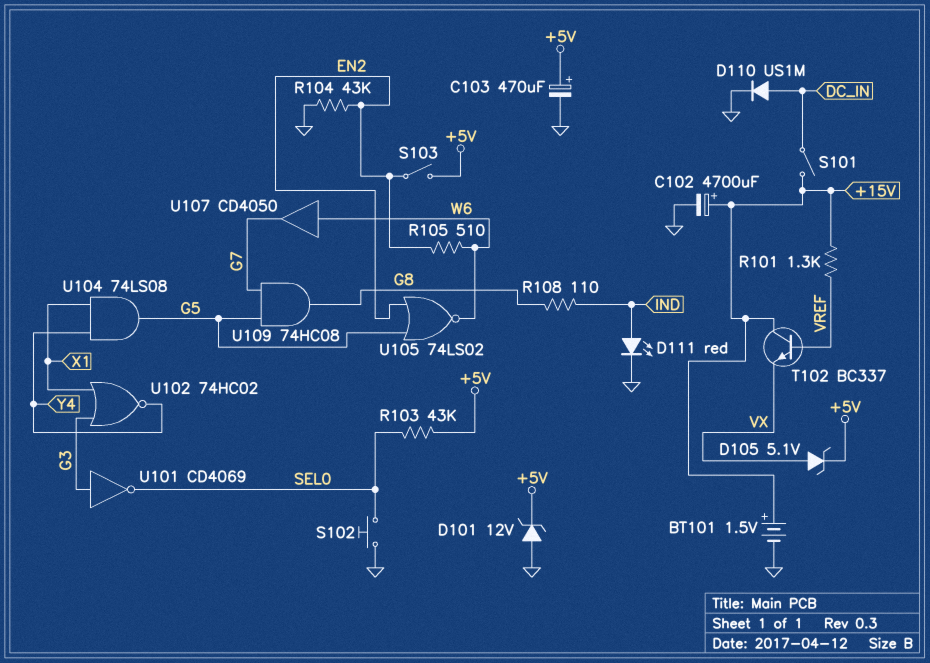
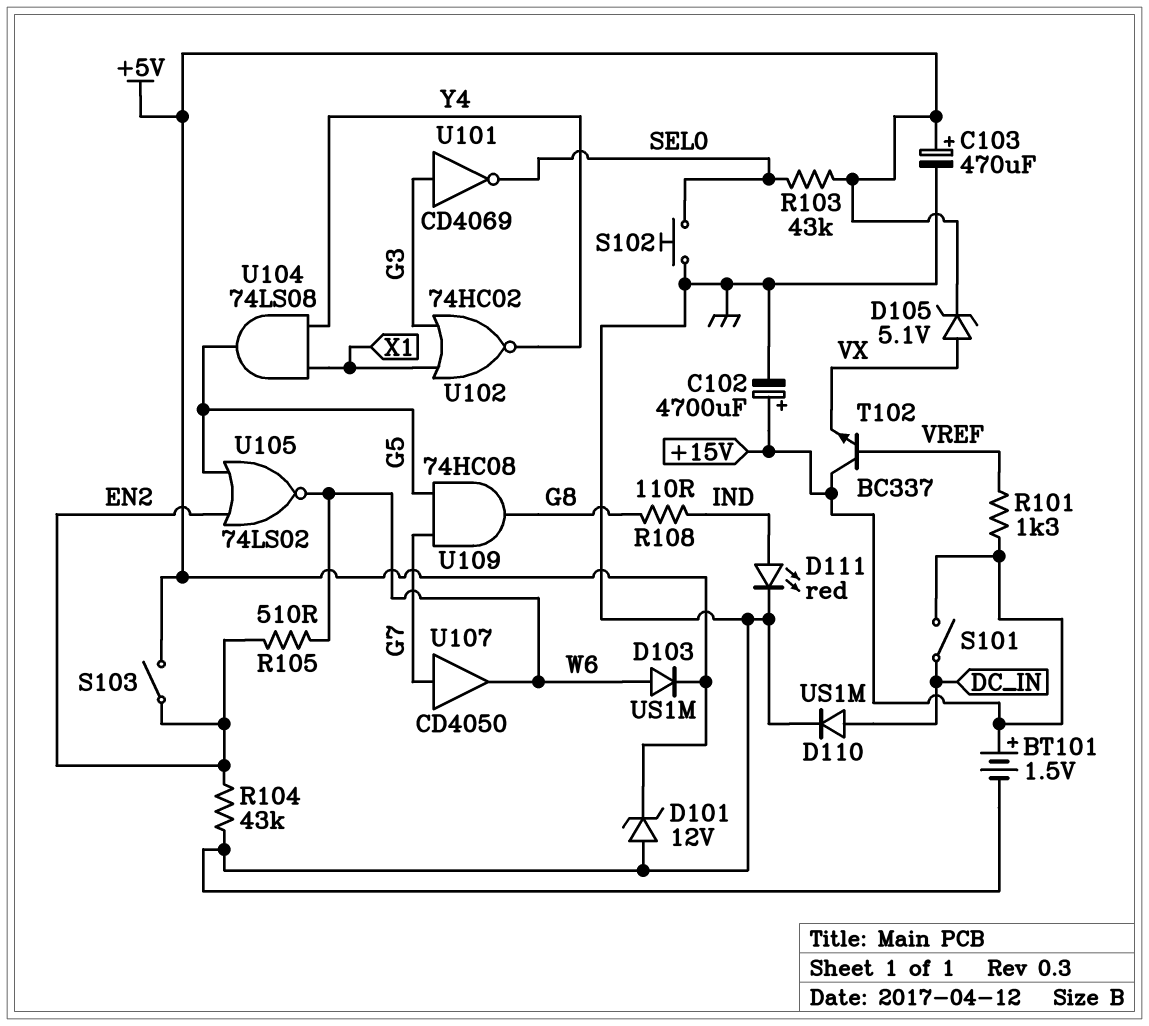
D103: none -> diode US1M (A W6, K +5V)
U107: buffer CD4050 (in W6, out G7) -> buffer CD4050 (in G7, out W6)

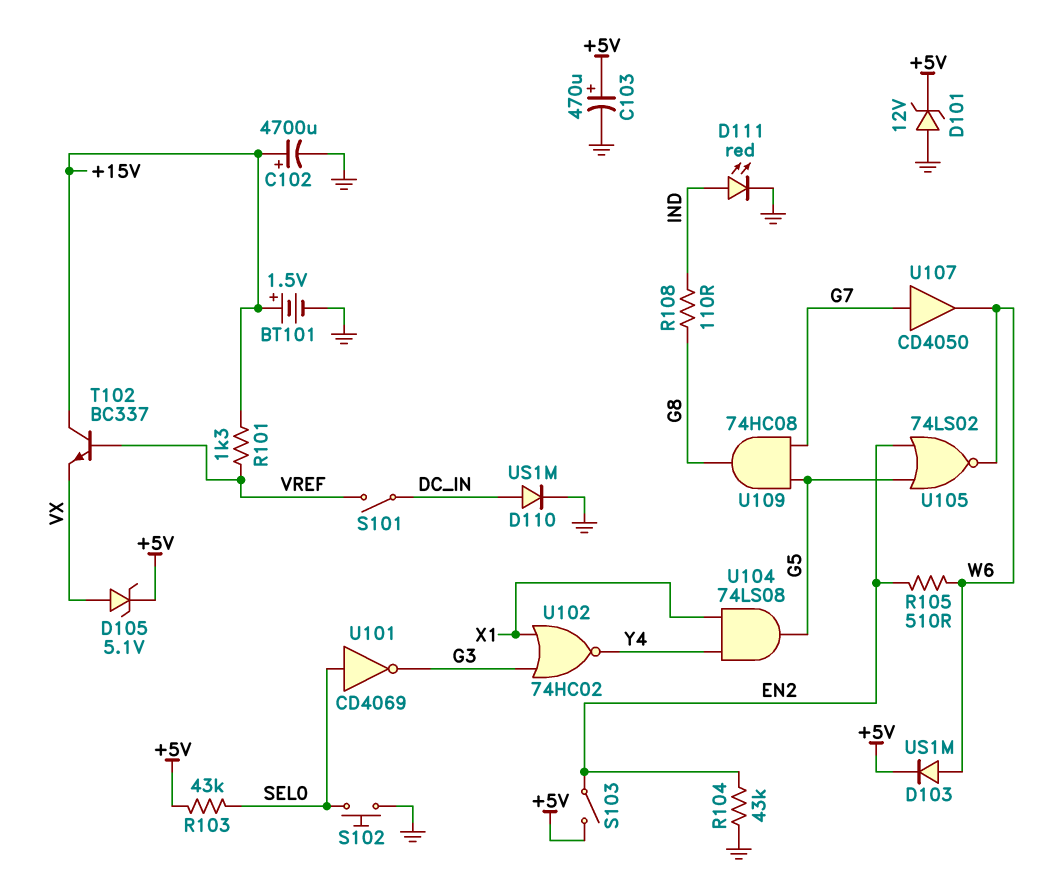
S101: switch (+15V, DC_IN) -> switch (DC_IN, VREF)
U101: NOT CD4069 (in G3, out SEL0) -> NOT CD4069 (in SEL0, out G3)

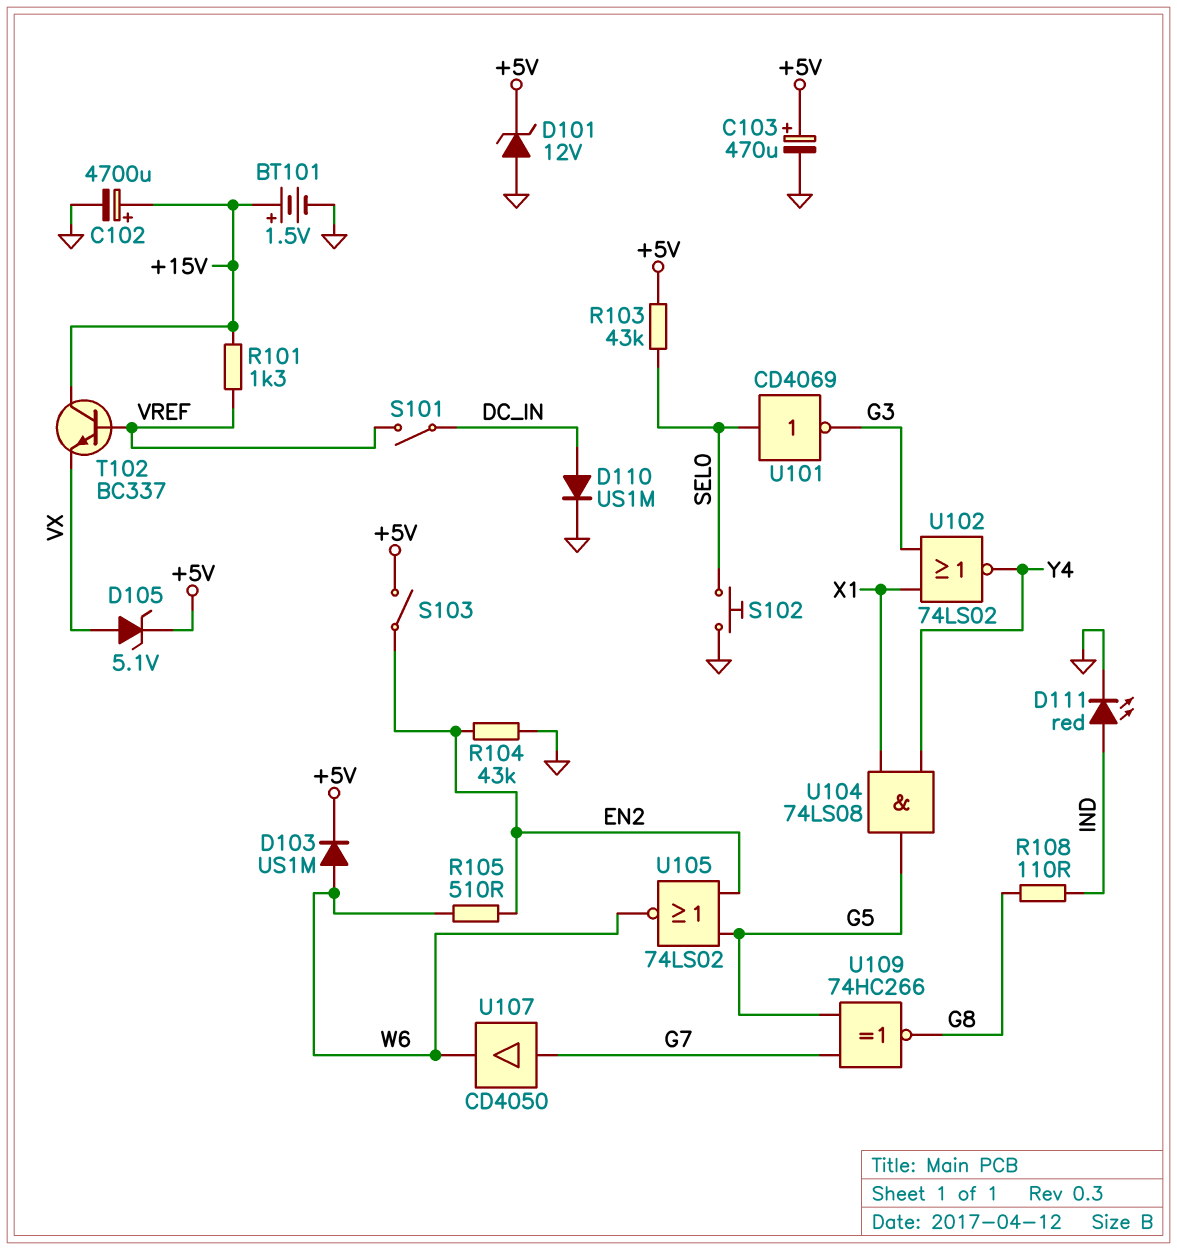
U102: NOR 74HC02 (in G3, in X1, out Y4) -> NOR 74LS02 (in G3, in X1, out Y4)
U109: AND 74HC08 (in G5, in G7, out G8) -> XNOR 74HC266 (in G5, in G7, out G8)

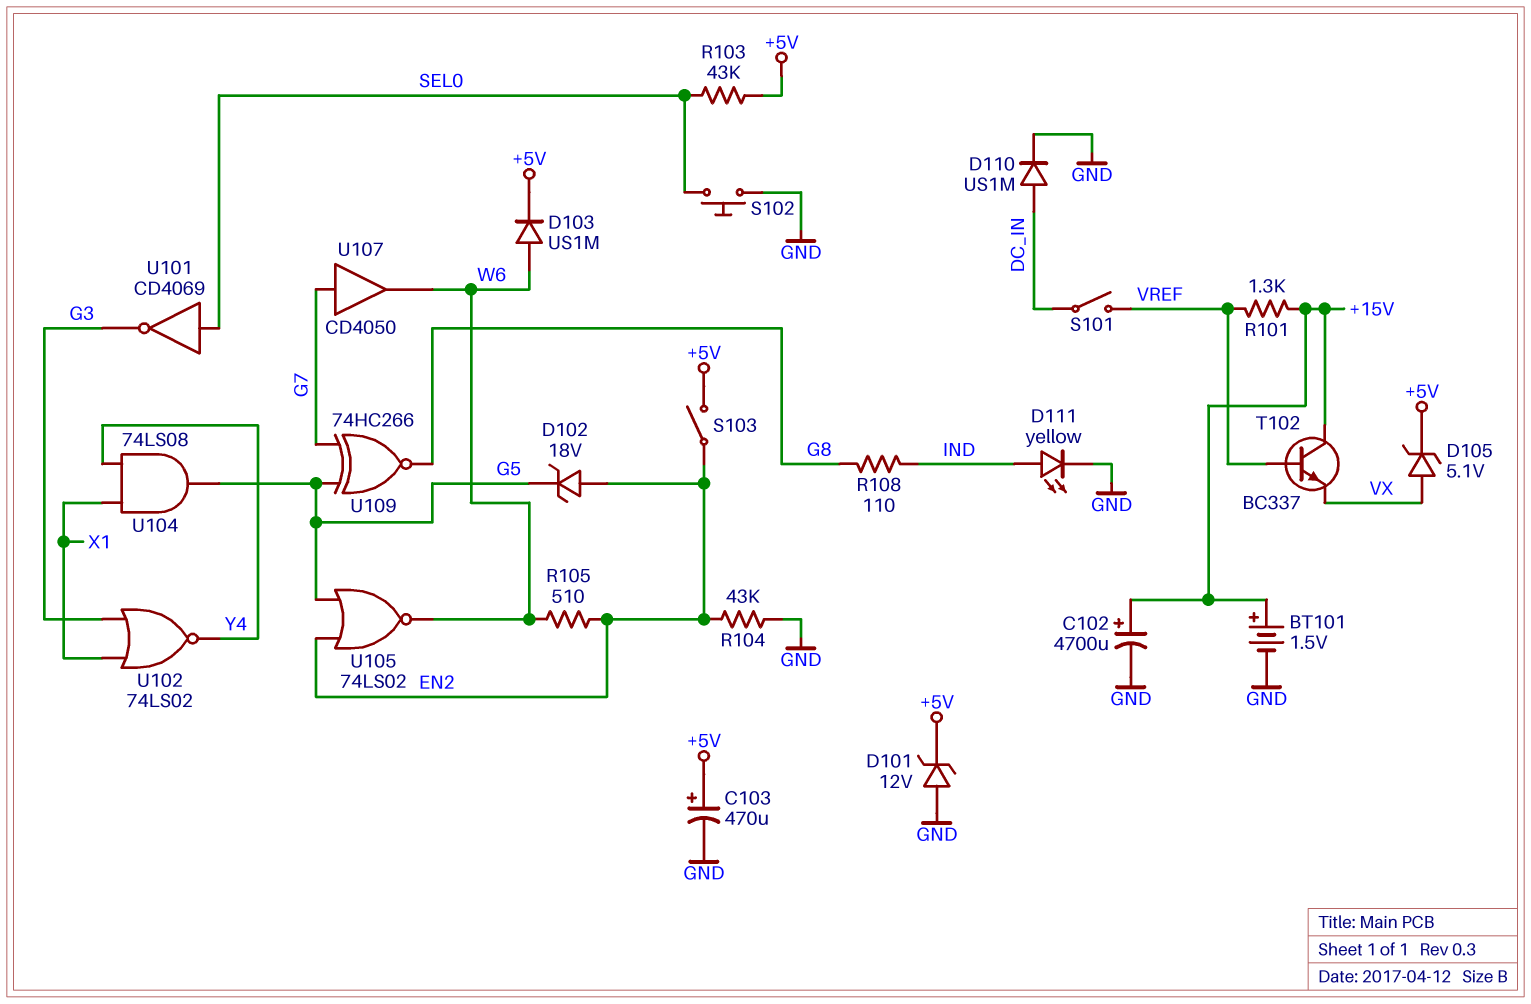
D102: none -> zener 18V (A EN2, K G5)
D111: LED red (A IND, K GND) -> LED yellow (A IND, K GND)

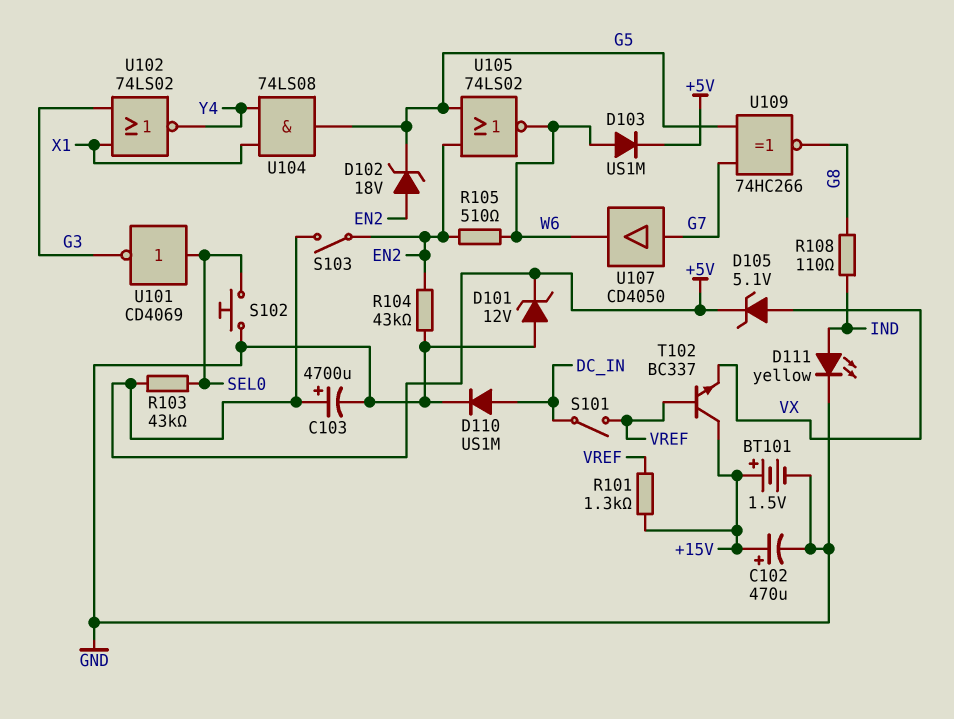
C102: 4700uF (plus +15V, minus GND) -> 470uF (plus +15V, minus GND)
C103: 470uF (plus +5V, minus GND) -> 4700uF (plus +5V, minus GND)

